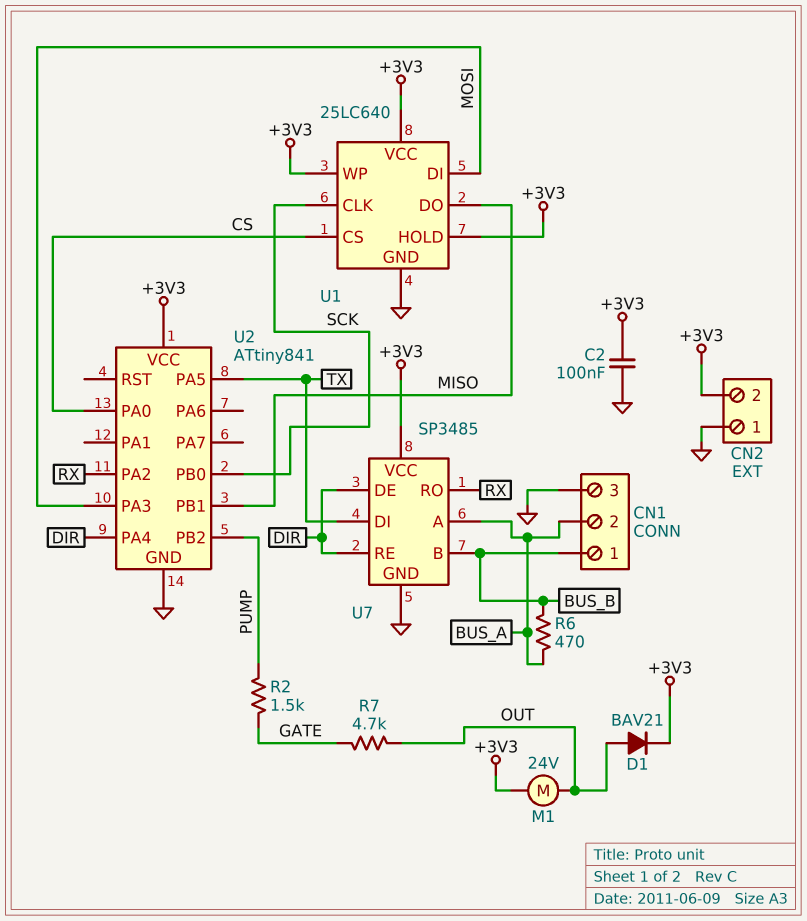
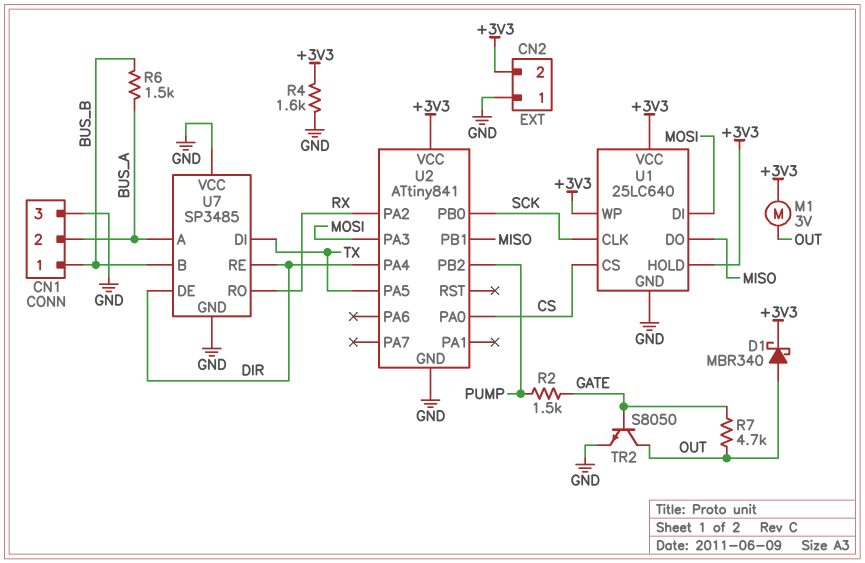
C2: 100nF (+3V3, GND) -> none
D1: diode BAV21 (A OUT, K +3V3) -> schottky MBR340 (A OUT, K +3V3)
M1: motor 24V (+3V3, OUT) -> motor 3V (+3V3, OUT)
R4: none -> 1.6k (+3V3, GND)
R6: 470 (BUS_A, BUS_B) -> 1.5k (BUS_A, BUS_B)
TR2: none -> NPN S8050 (B GATE, C OUT, E GND)
U7 pin VCC: +3V3 -> GND

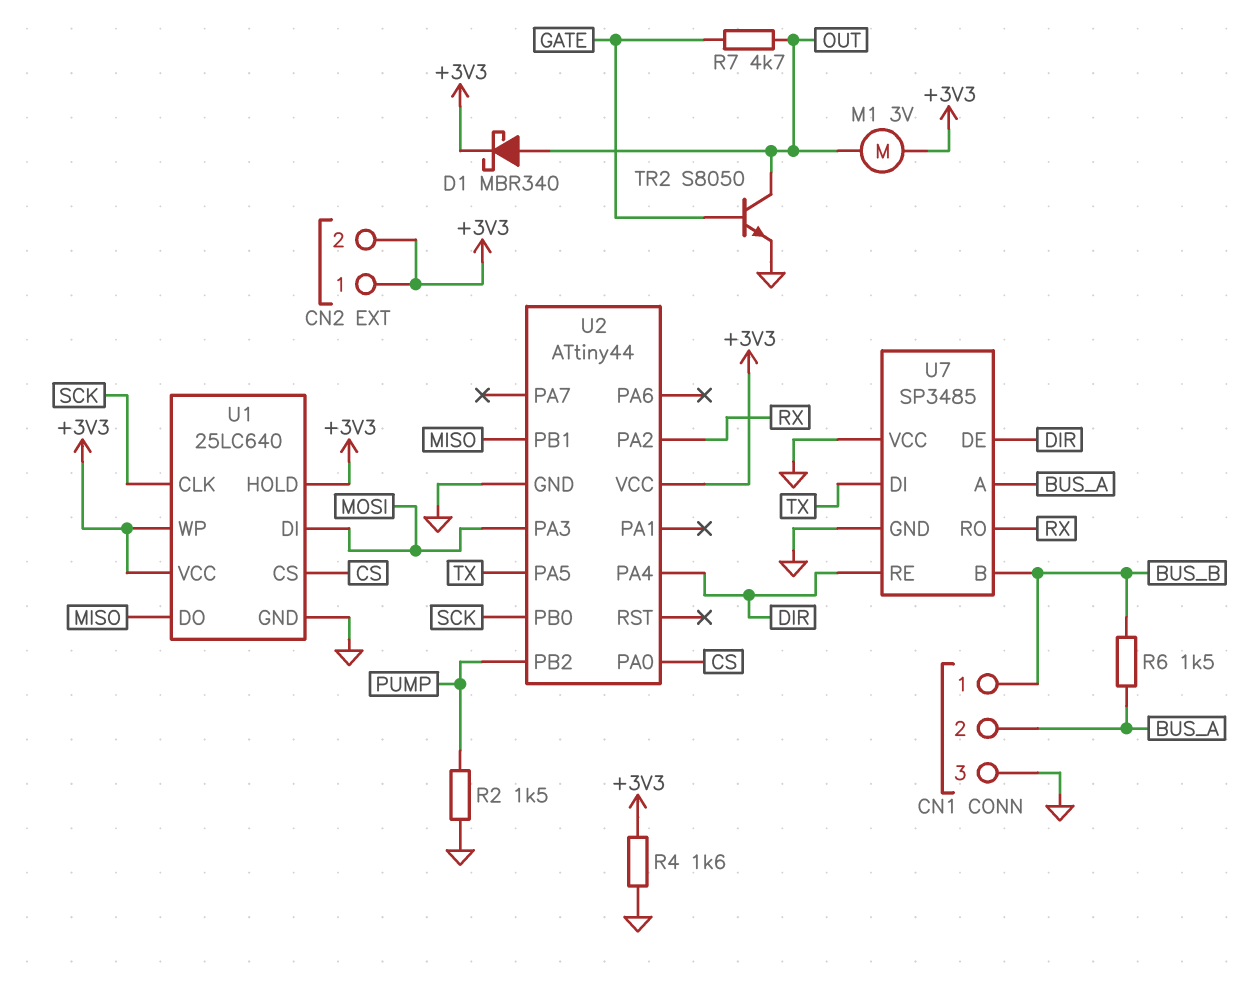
CN2 pin 1: GND -> +3V3
R2: 1.5k (GATE, PUMP) -> 1.5k (GND, PUMP)
U2: ATtiny841 -> ATtiny44

